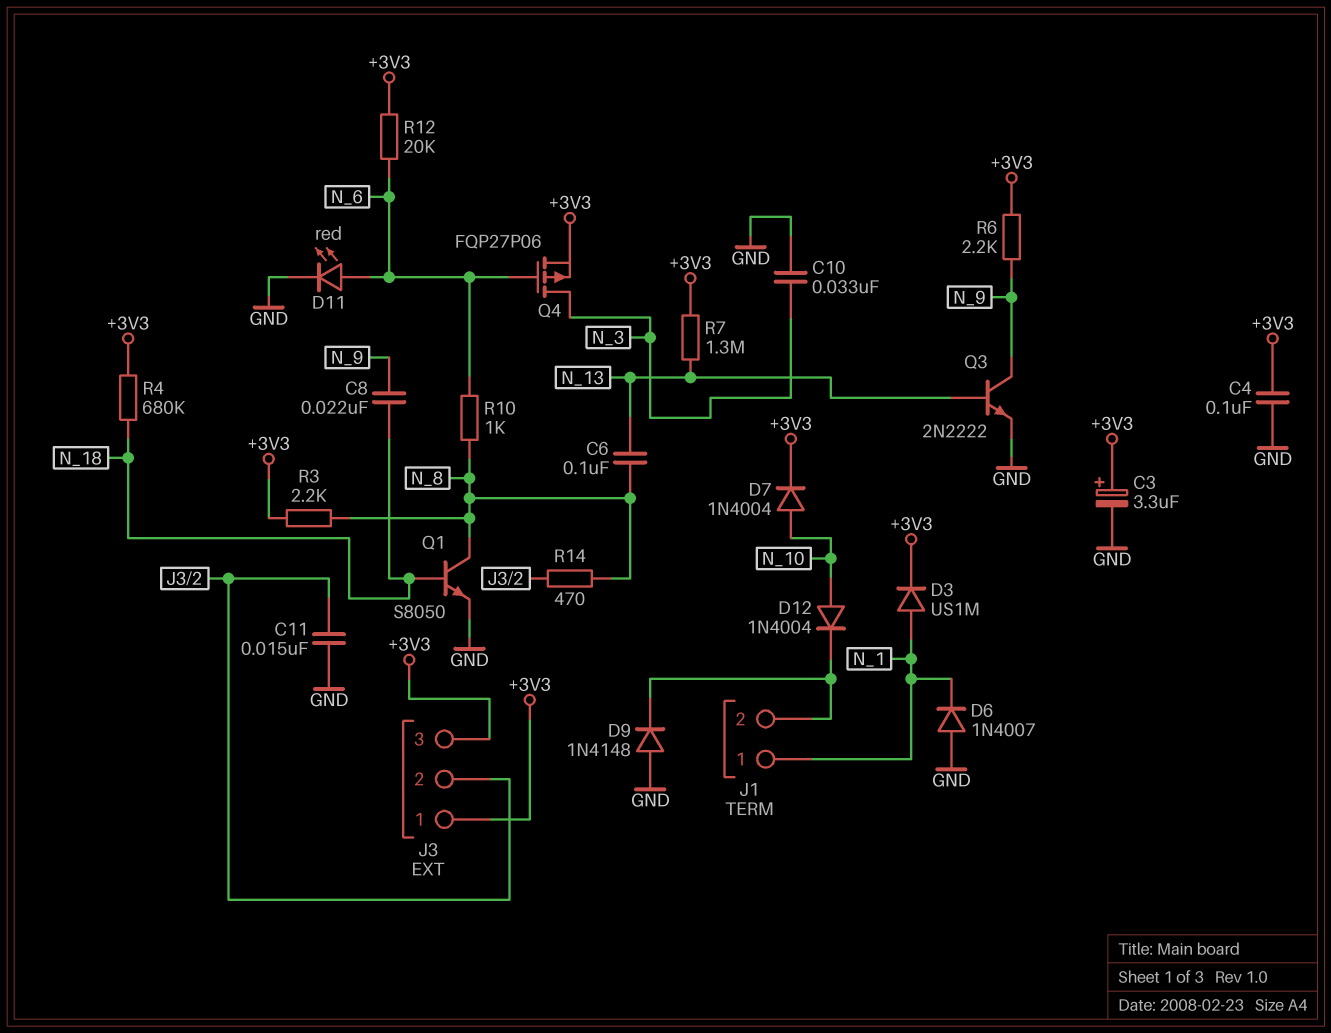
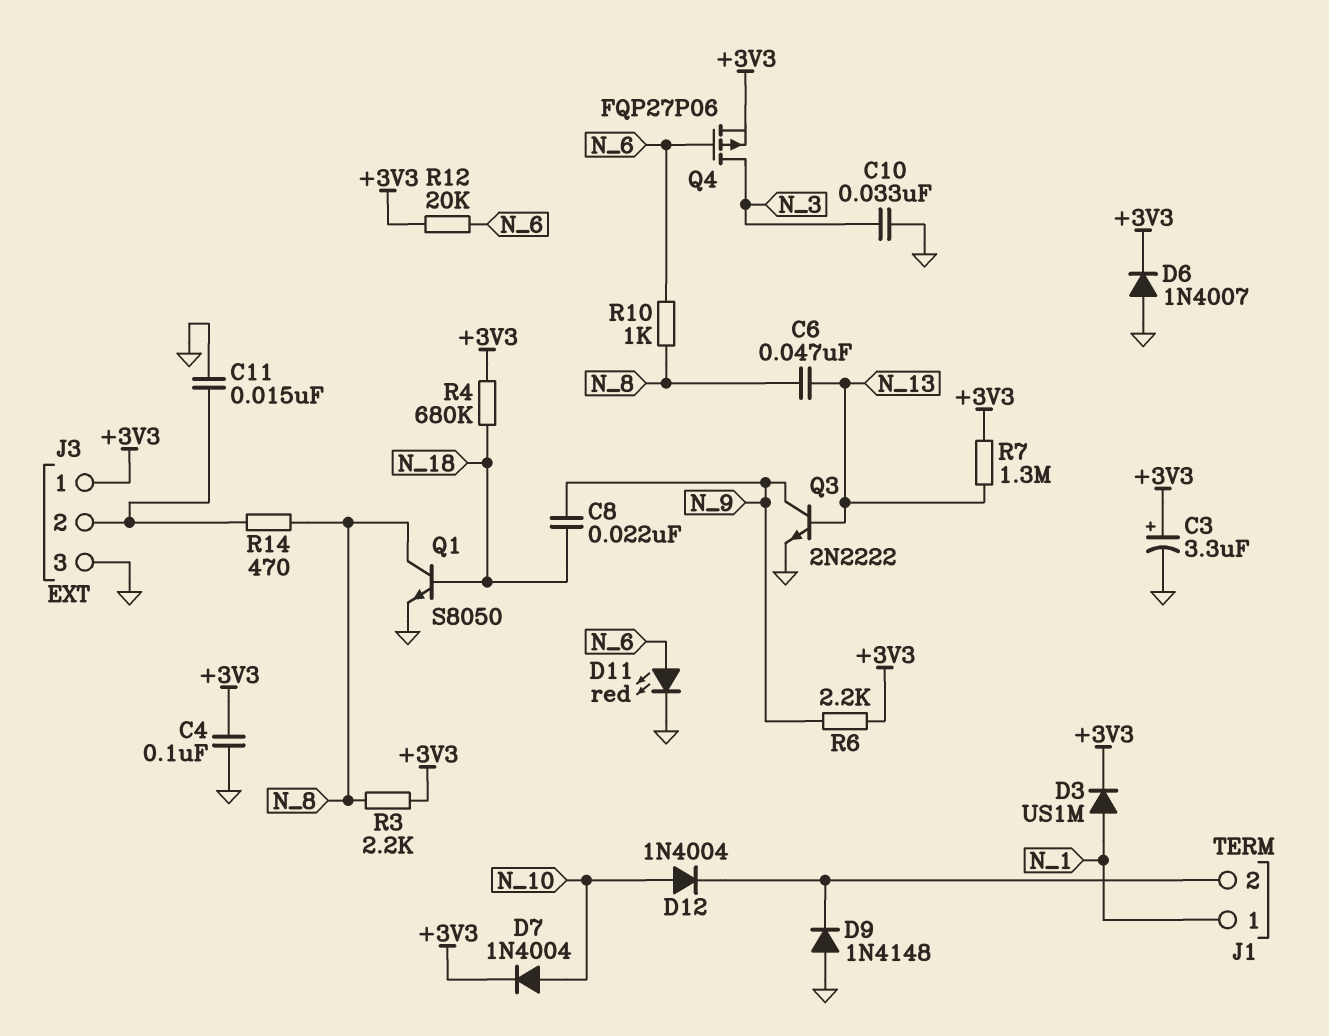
C6: 100nF (N_8, N_13) -> 47nF (N_8, N_13)
D6: diode 1N4007 (A GND, K N_1) -> diode 1N4007 (A GND, K +3V3)
J3 pin 3: +3V3 -> GND

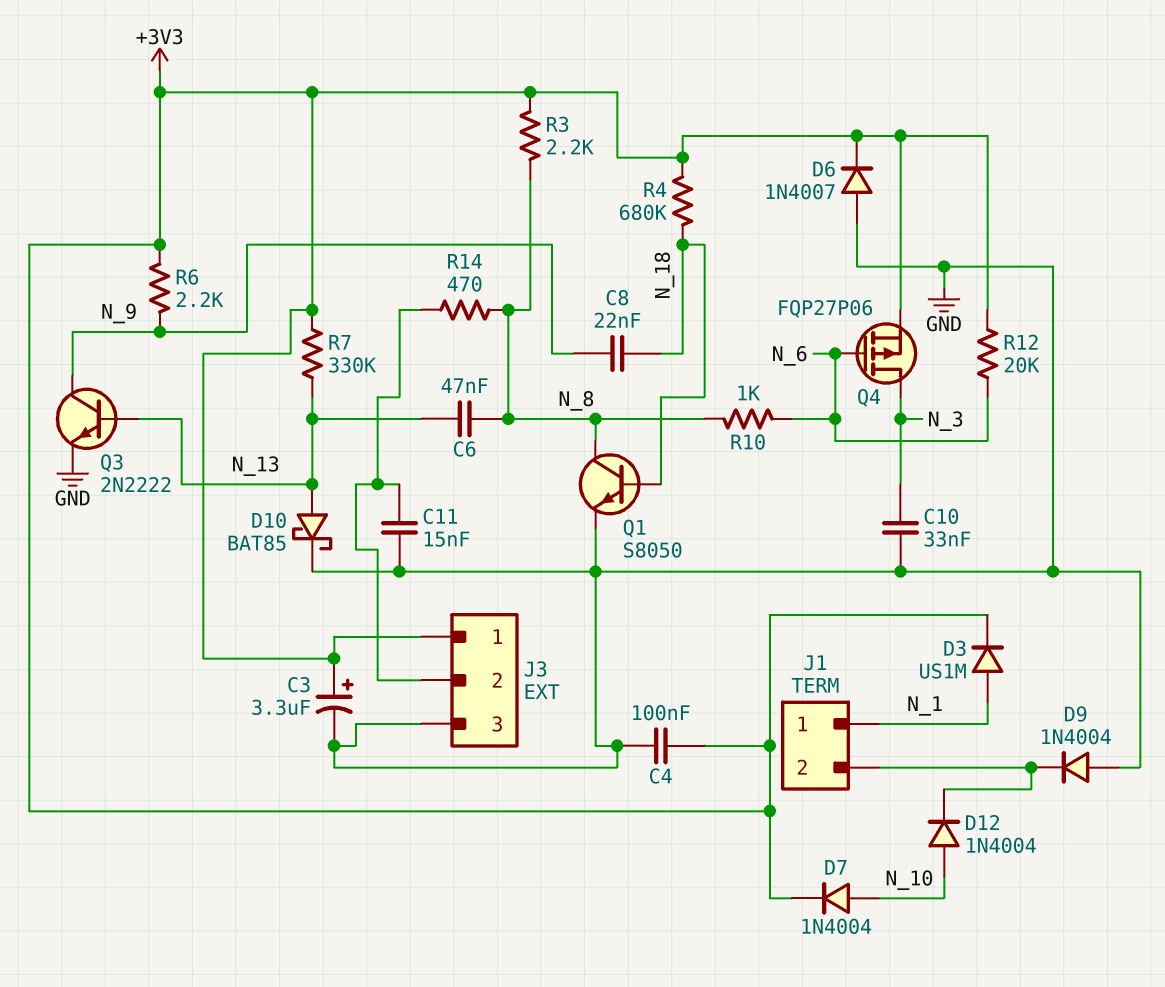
D9: diode 1N4148 (A GND, K J1/2) -> diode 1N4004 (A GND, K J1/2)
D10: none -> schottky BAT85 (A N_13, K GND)
D11: LED red (A N_6, K GND) -> none
R7: 1.3M (+3V3, N_13) -> 330k (+3V3, N_13)

